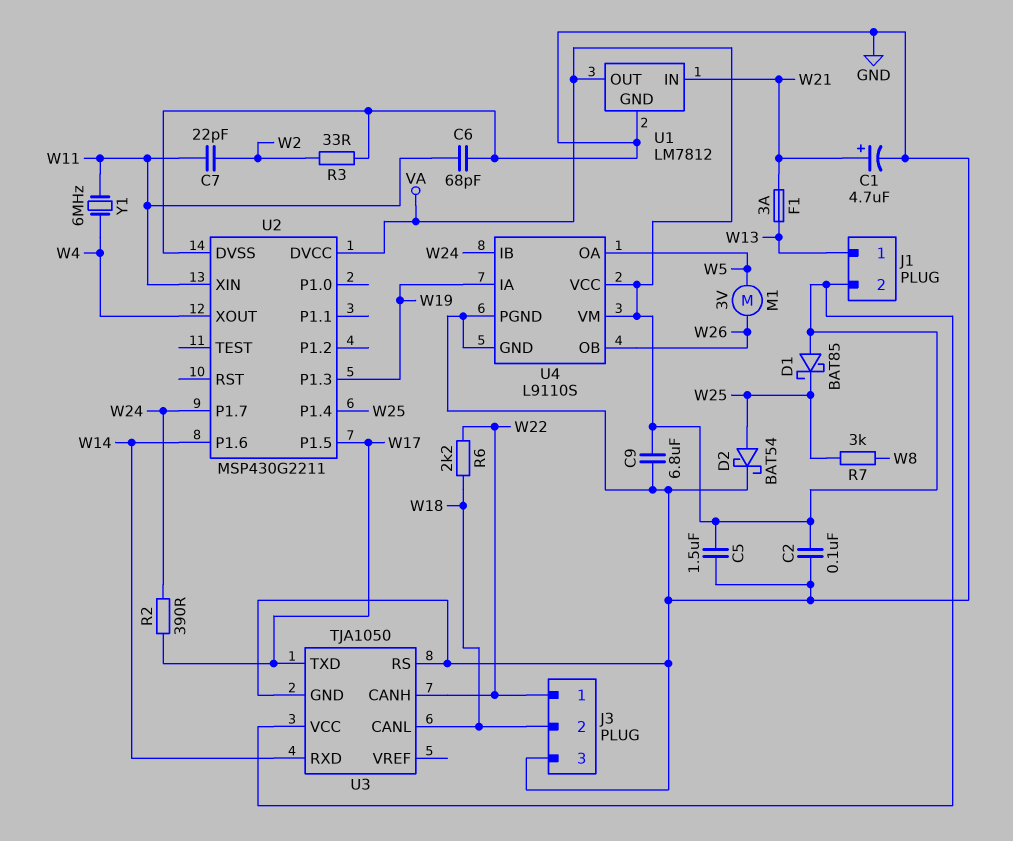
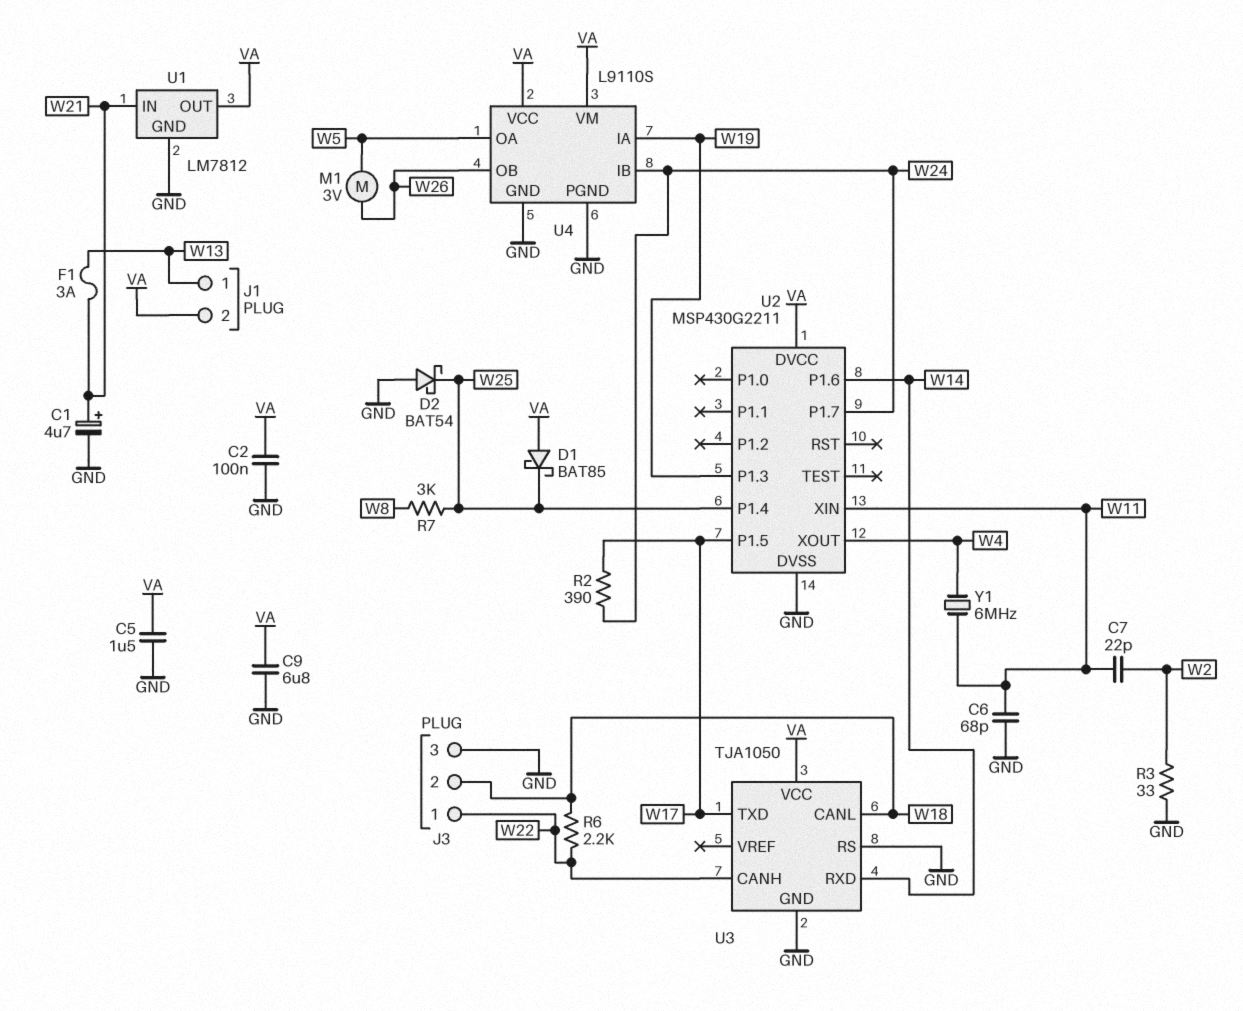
D2: schottky BAT54 (A W25, K GND) -> schottky BAT54 (A GND, K W25)

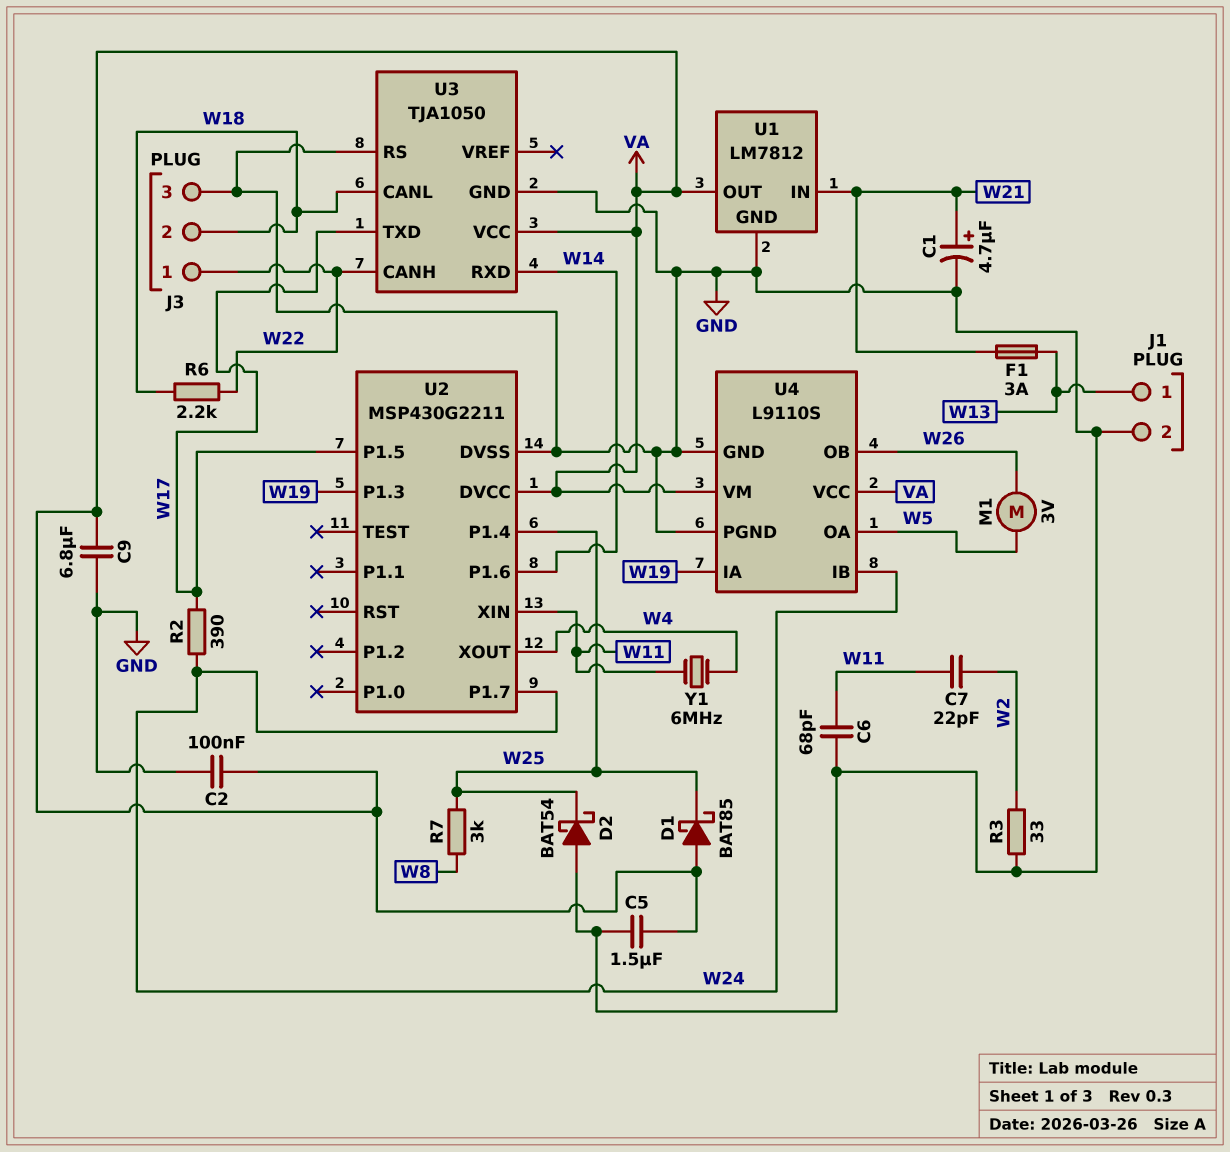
J1 pin 2: VA -> GND

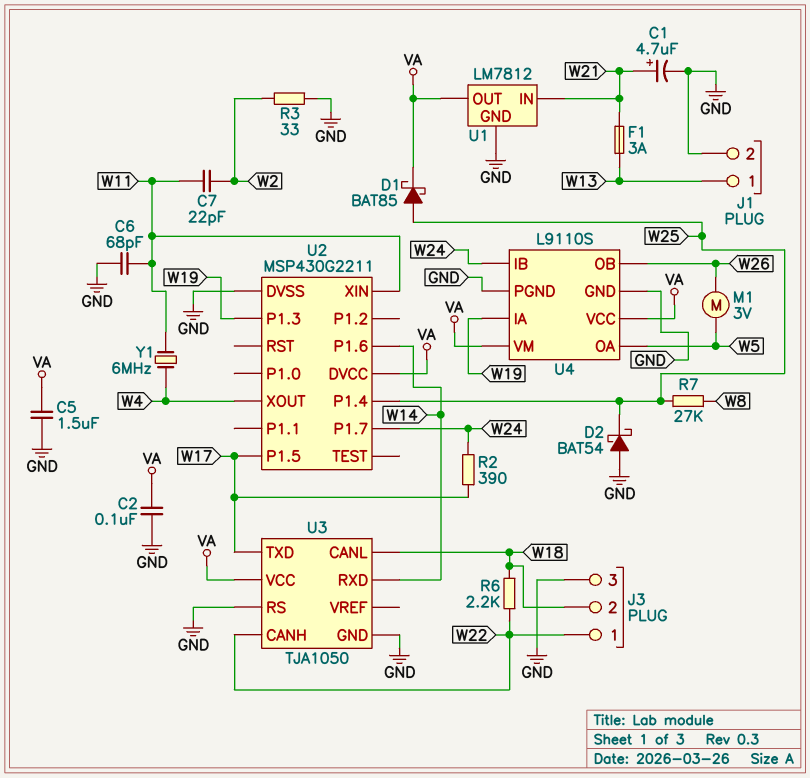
C9: 6.8uF (GND, VA) -> none
D1: schottky BAT85 (A VA, K W25) -> schottky BAT85 (A W25, K VA)
R7: 3k (W8, W25) -> 27k (W8, W25)

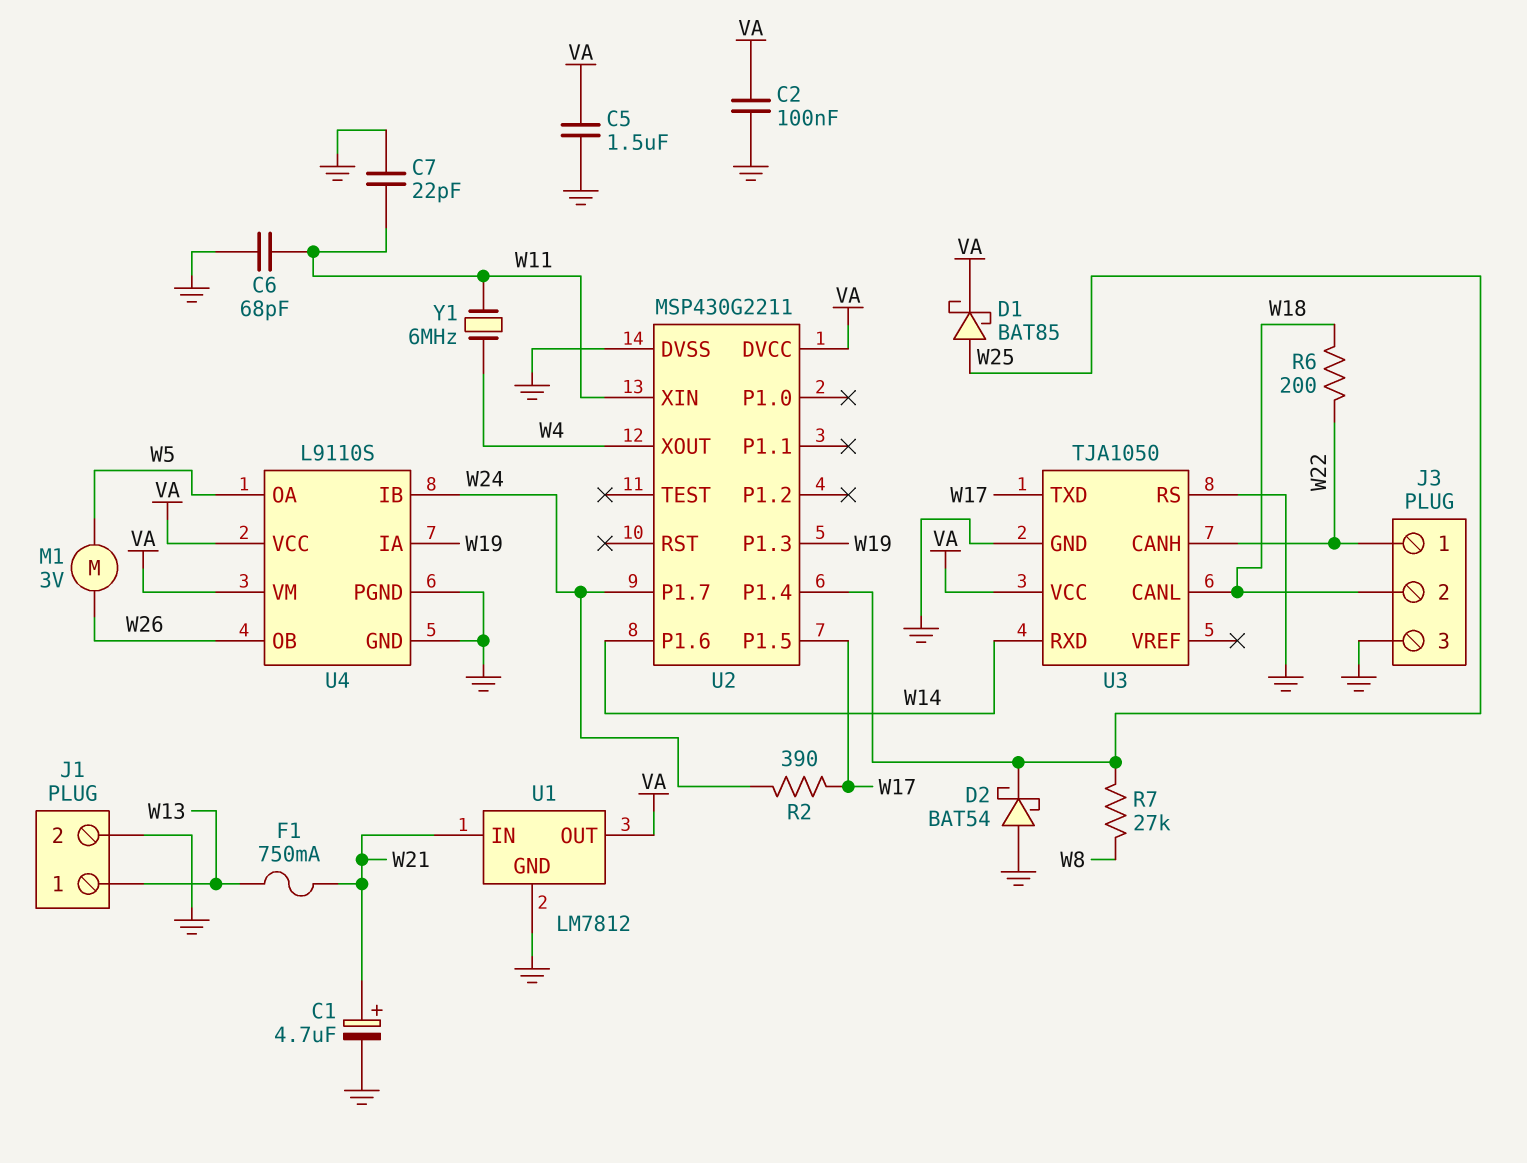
C7: 22pF (W2, W11) -> 22pF (GND, W11)
F1: 3A (W13, W21) -> 750mA (W13, W21)
R3: 33 (GND, W2) -> none
R6: 2.2k (W18, W22) -> 200 (W18, W22)

